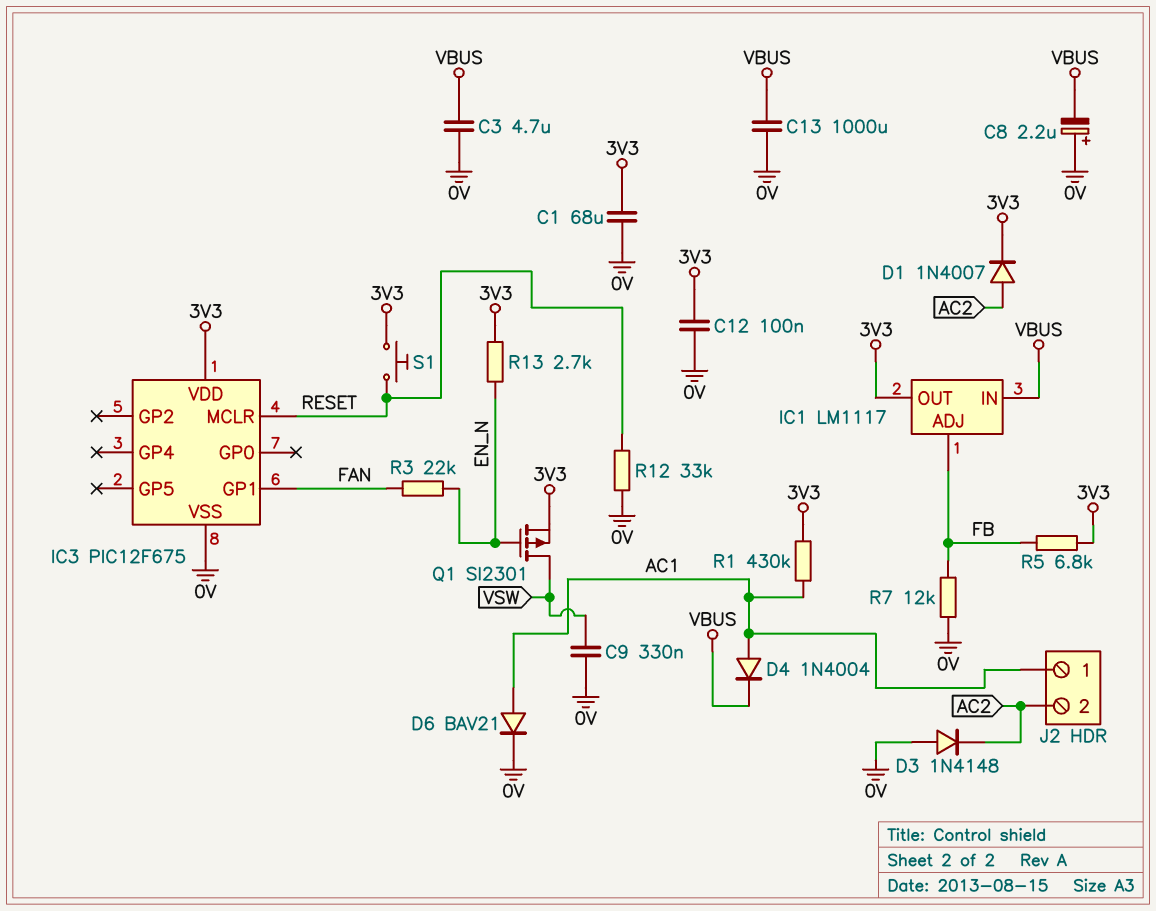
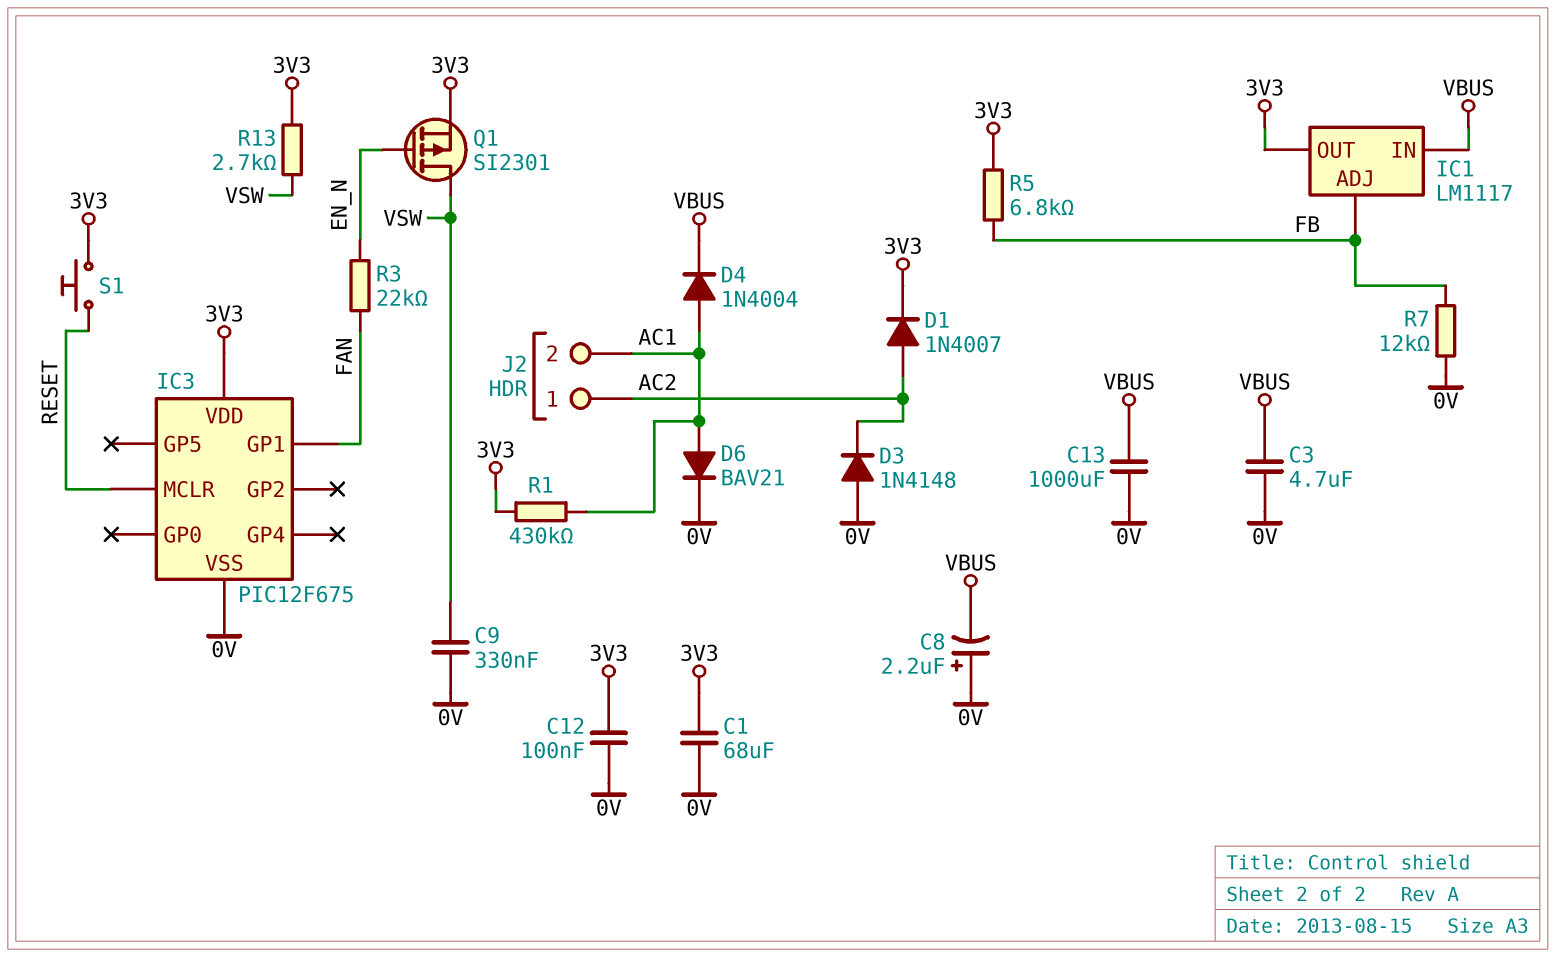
J2 pin 1: AC1 -> AC2
J2 pin 2: AC2 -> AC1
R12: 33k (0V, RESET) -> none
R13: 2.7k (3V3, EN_N) -> 2.7k (3V3, VSW)

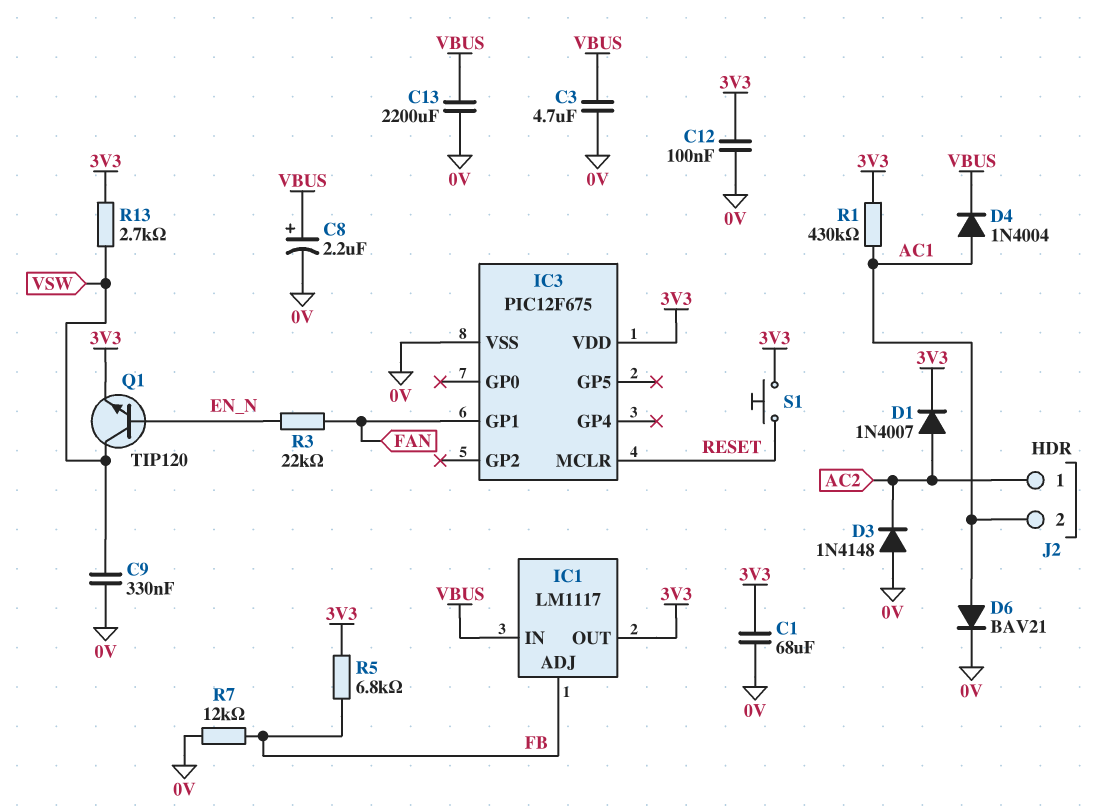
C8: 2.2uF (plus 0V, minus VBUS) -> 2.2uF (plus VBUS, minus 0V)
C13: 1000uF (0V, VBUS) -> 2200uF (0V, VBUS)
Q1: PMOS SI2301 (G EN_N, D VSW, S 3V3) -> NPN TIP120 (B EN_N, C VSW, E 3V3)

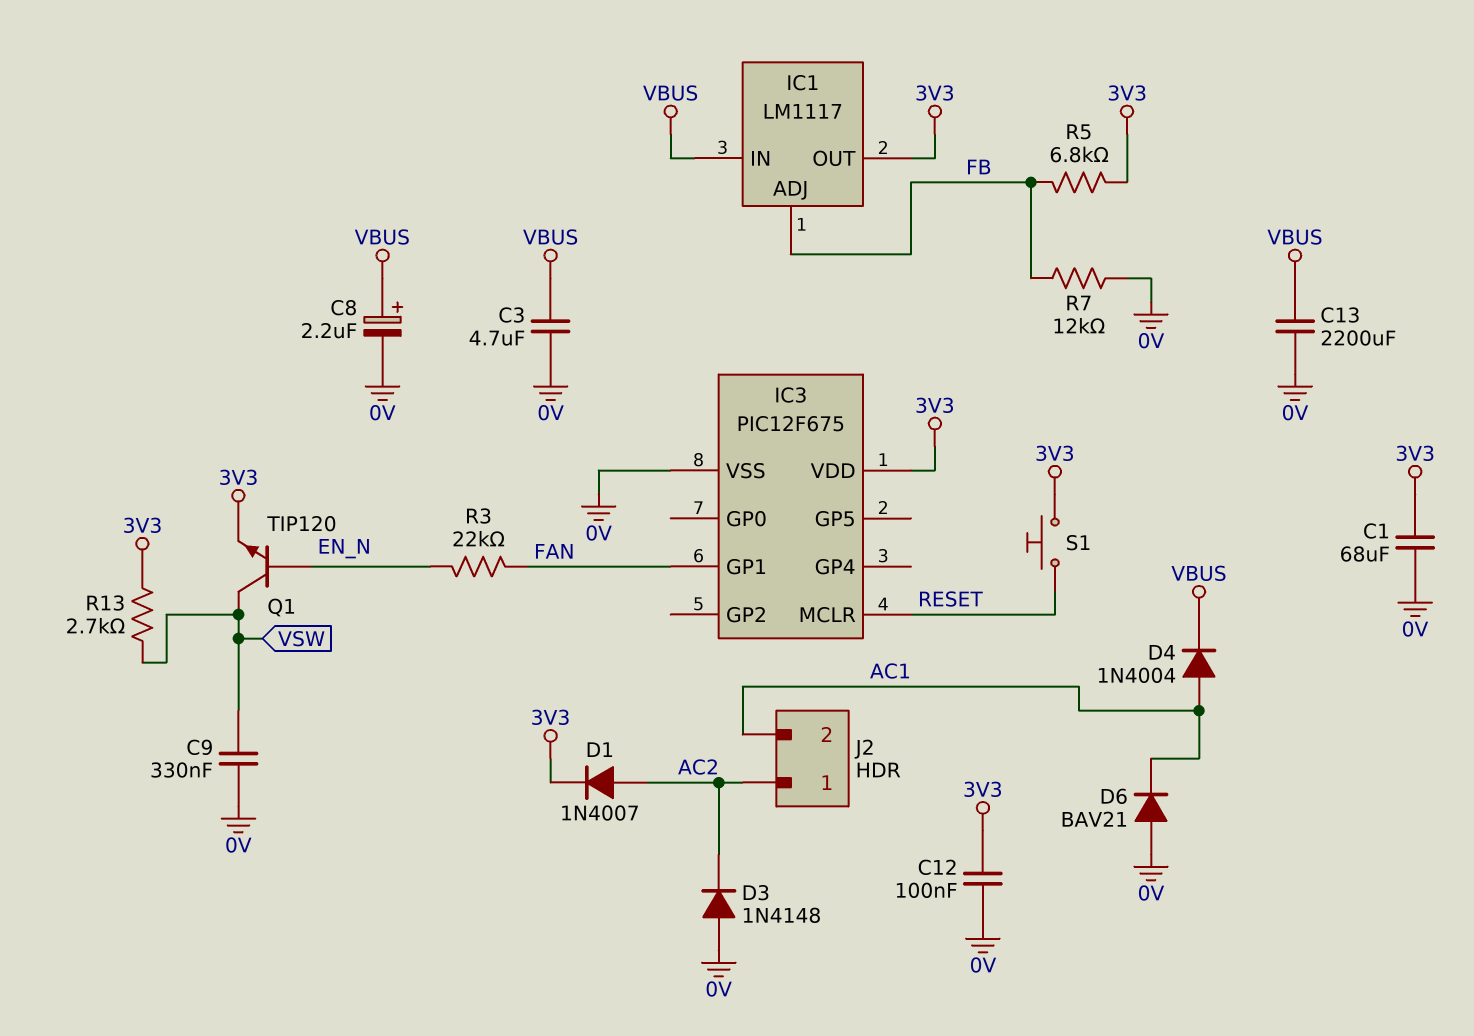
D6: diode BAV21 (A AC1, K 0V) -> diode BAV21 (A 0V, K AC1)
R1: 430k (3V3, AC1) -> none

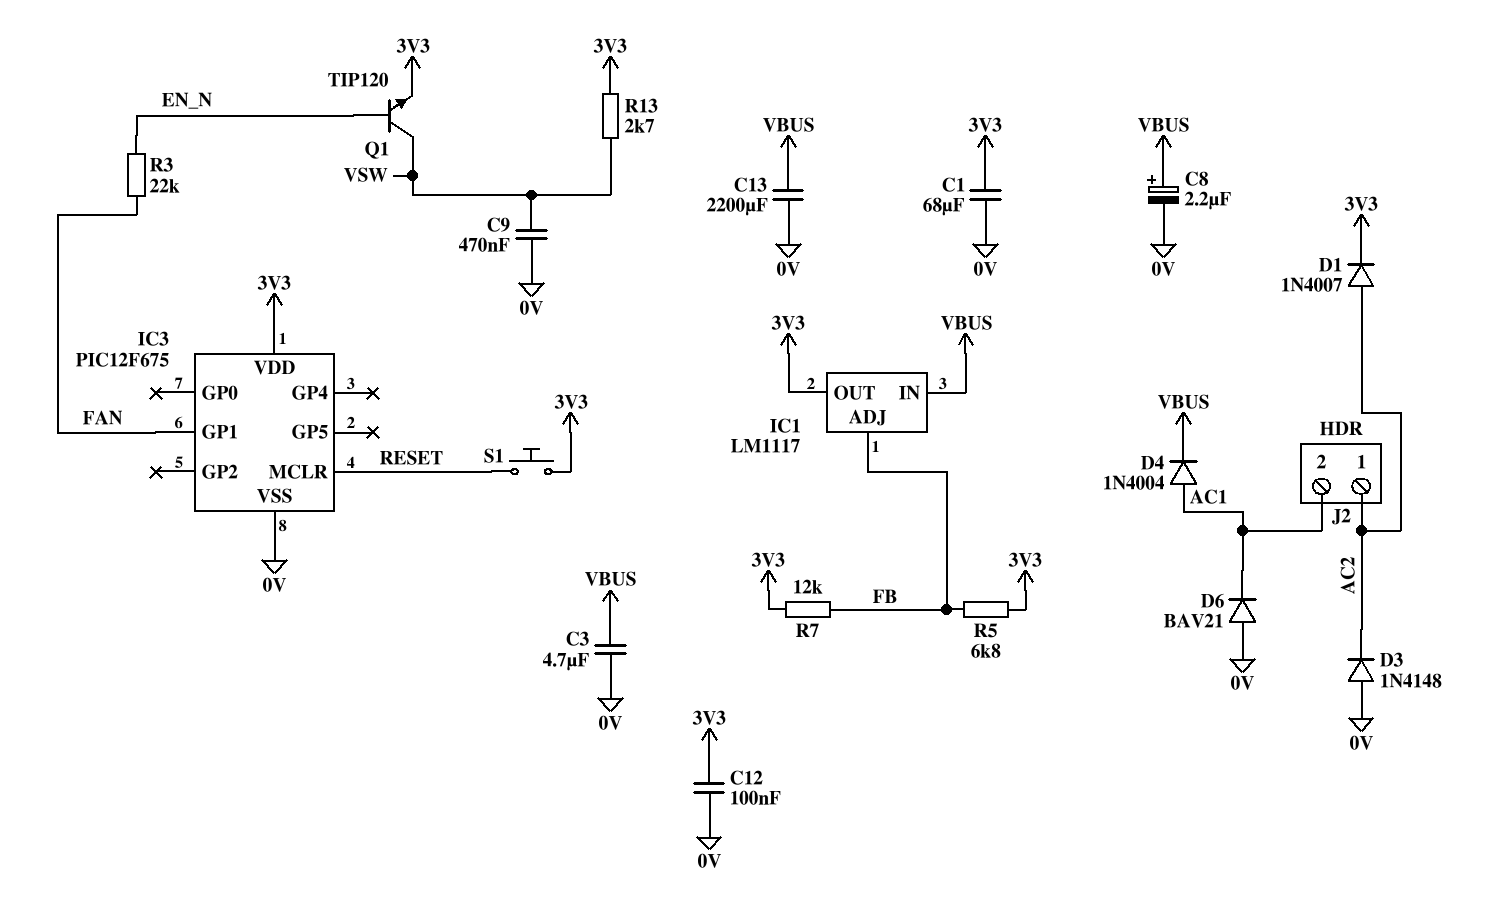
C9: 330nF (0V, VSW) -> 470nF (0V, VSW)
R7: 12k (0V, FB) -> 12k (3V3, FB)

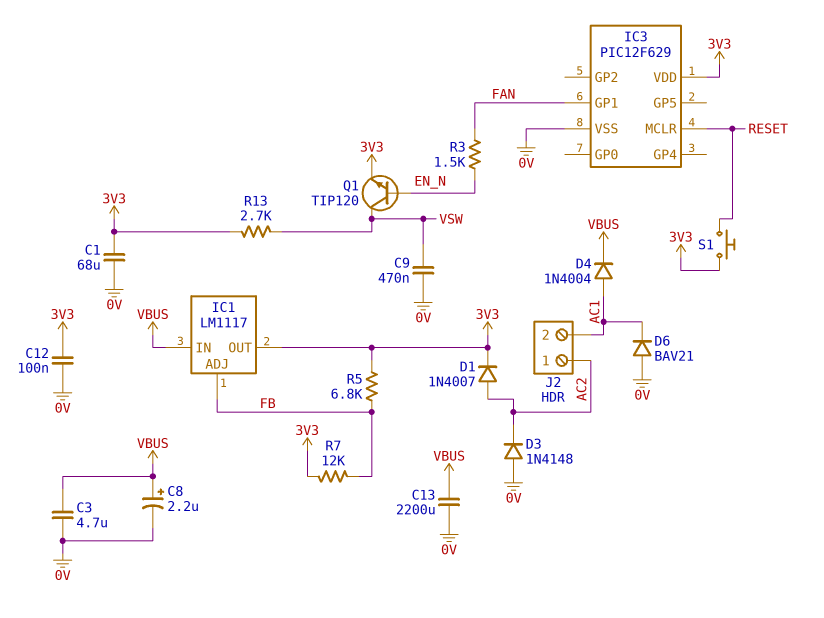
IC3: PIC12F675 -> PIC12F629
R3: 22k (EN_N, FAN) -> 1.5k (EN_N, FAN)

